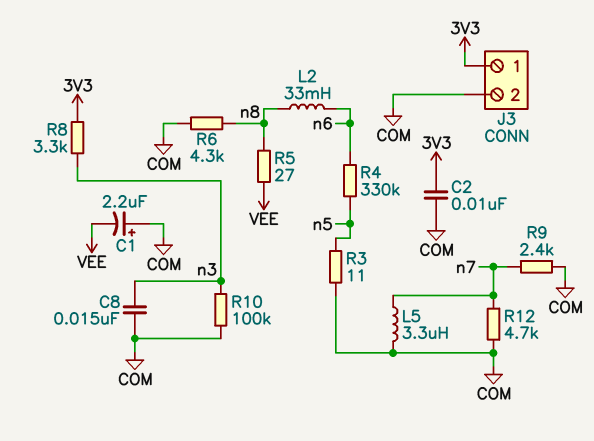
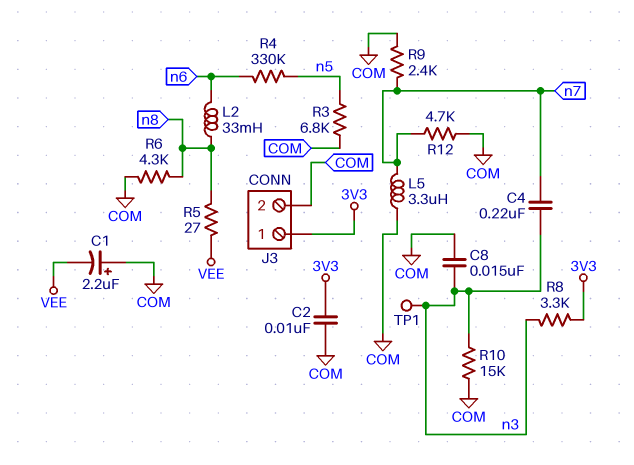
C4: none -> 220nF (n3, n7)
R3: 11 (COM, n5) -> 6.8k (COM, n5)
R10: 100k (COM, n3) -> 15k (COM, n3)
TP1: none -> test point (n3)

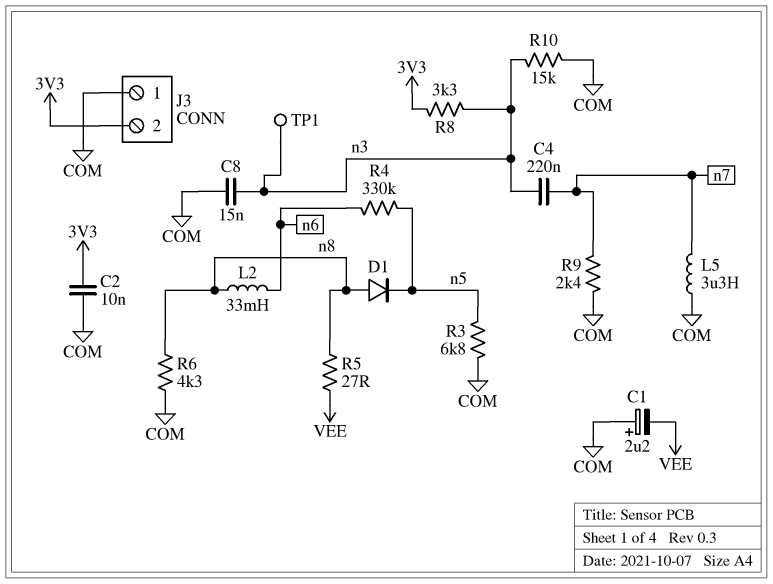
D1: none -> diode (A n8, K n5)
J3 pin 1: 3V3 -> COM
J3 pin 2: COM -> 3V3
R12: 4.7k (COM, n7) -> none

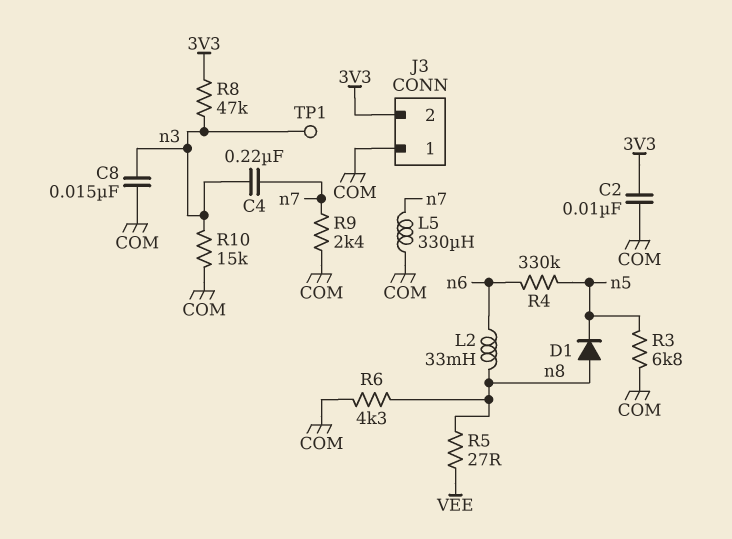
C1: 2.2uF (plus COM, minus VEE) -> none
L5: 3.3uH (COM, n7) -> 330uH (COM, n7)
R8: 3.3k (3V3, n3) -> 47k (3V3, n3)

